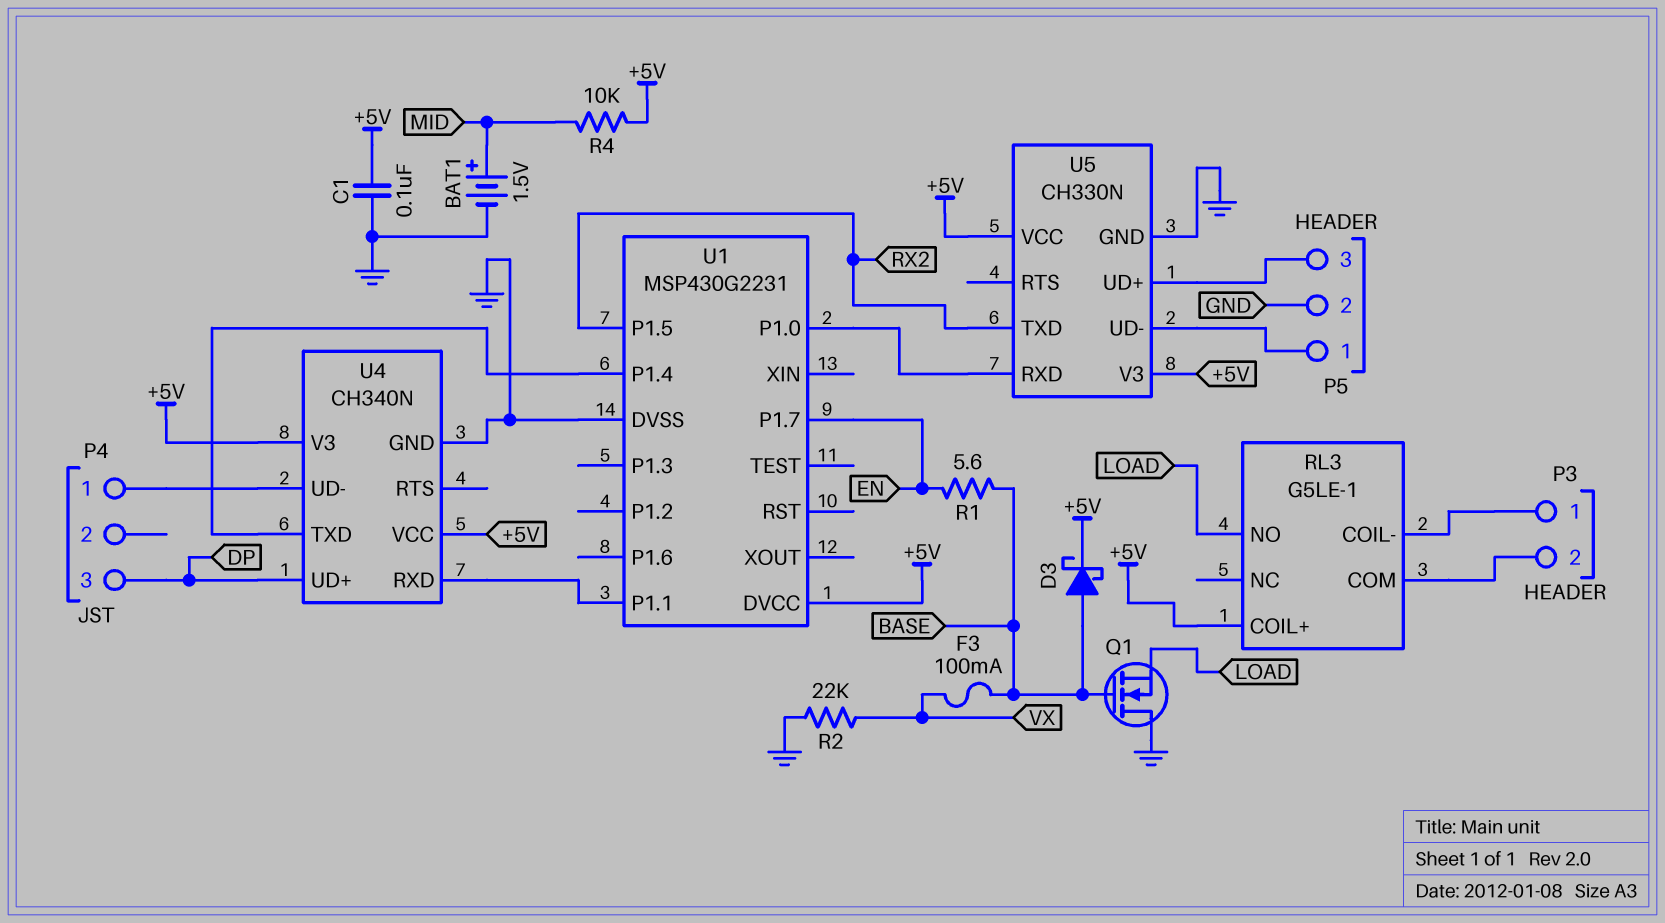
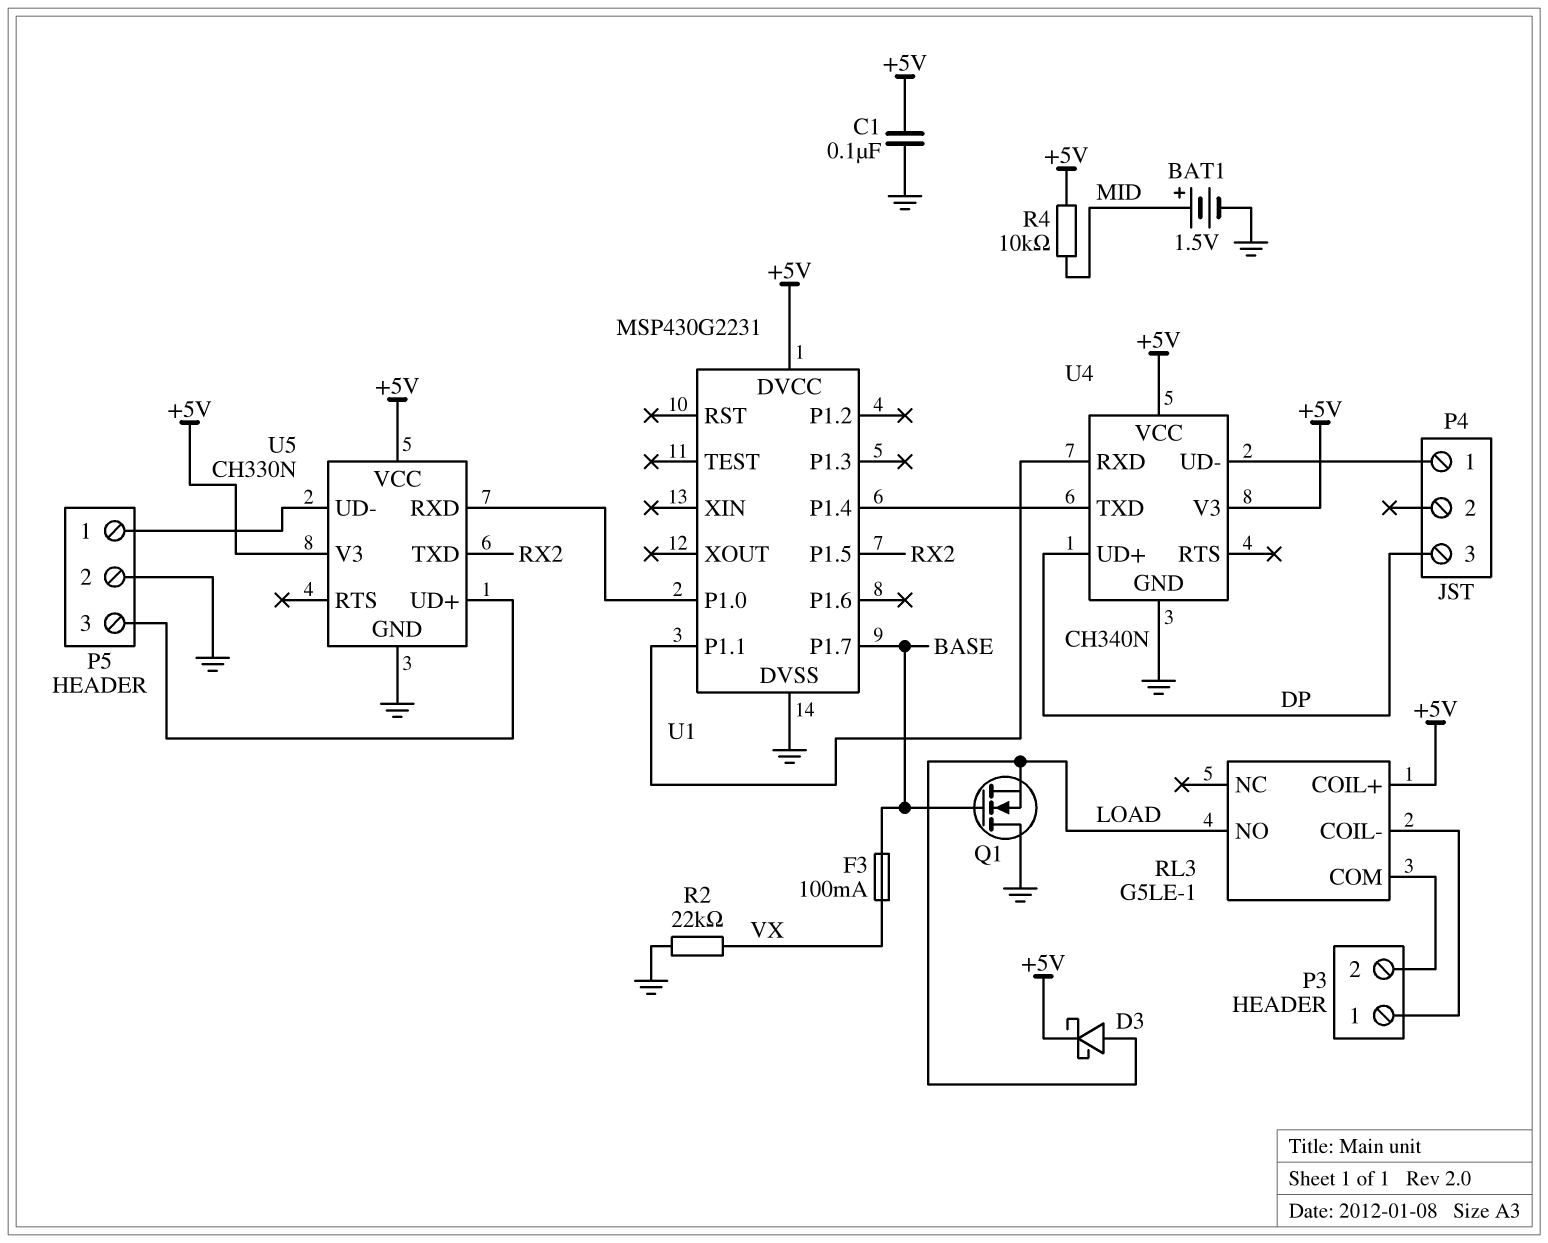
D3: schottky (A BASE, K +5V) -> schottky (A LOAD, K +5V)
R1: 5.6 (BASE, EN) -> none
U1 pin P1.7: EN -> BASE

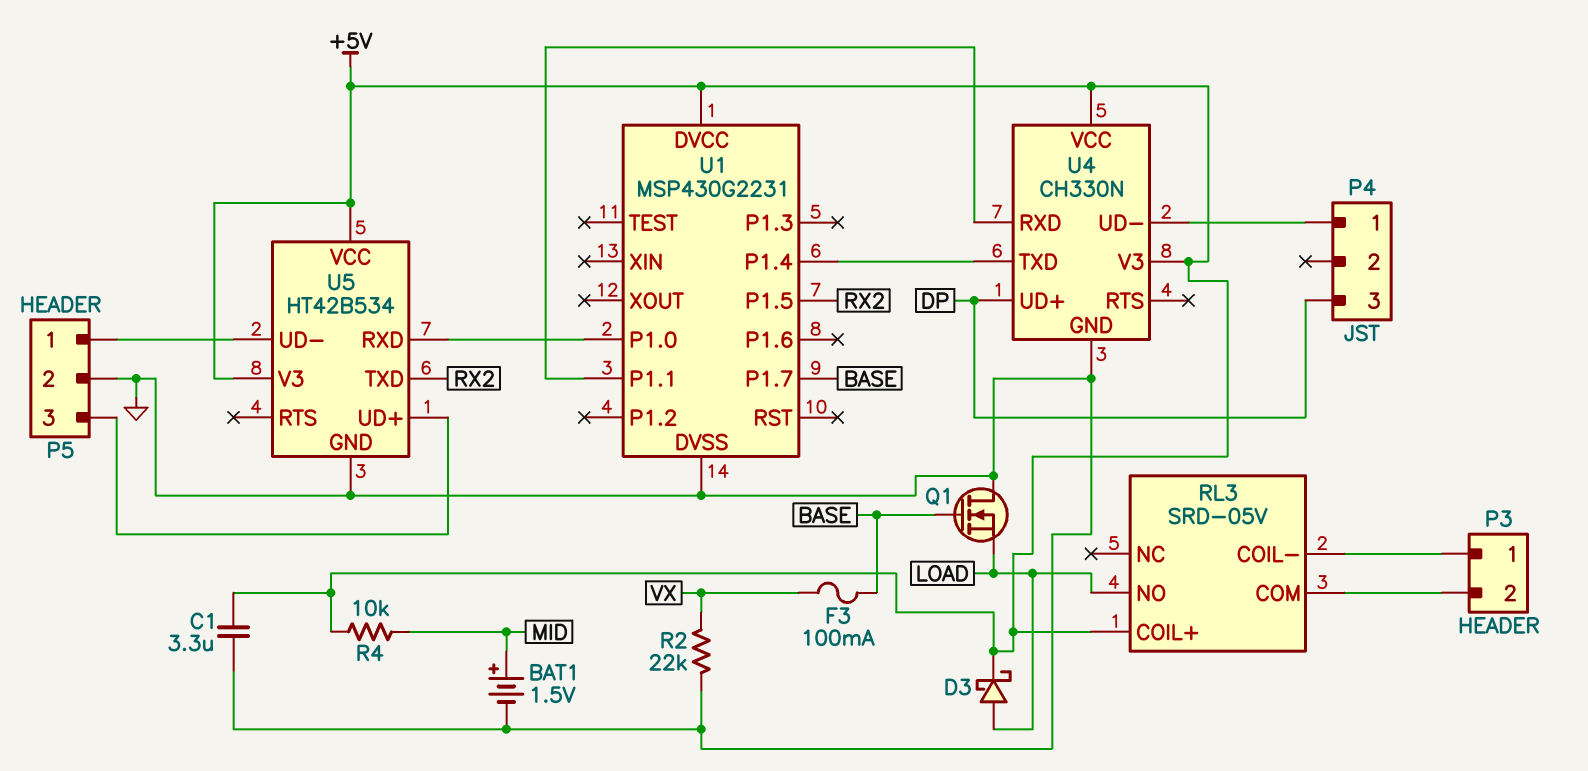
C1: 100nF (+5V, GND) -> 3.3uF (+5V, GND)
RL3: G5LE-1 -> SRD-05V
U4: CH340N -> CH330N
U5: CH330N -> HT42B534

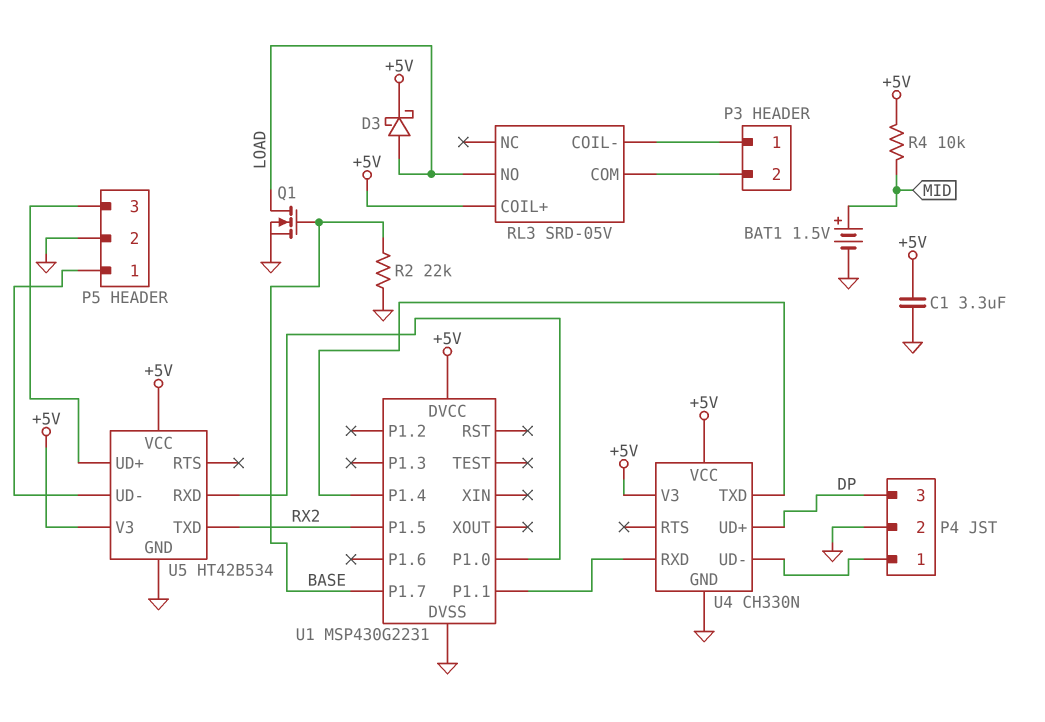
F3: 100mA (BASE, VX) -> none
P4 pin 2: none -> GND
Q1: NMOS (G BASE, D GND, S LOAD) -> NMOS (G BASE, D LOAD, S GND)
R2: 22k (GND, VX) -> 22k (BASE, GND)

